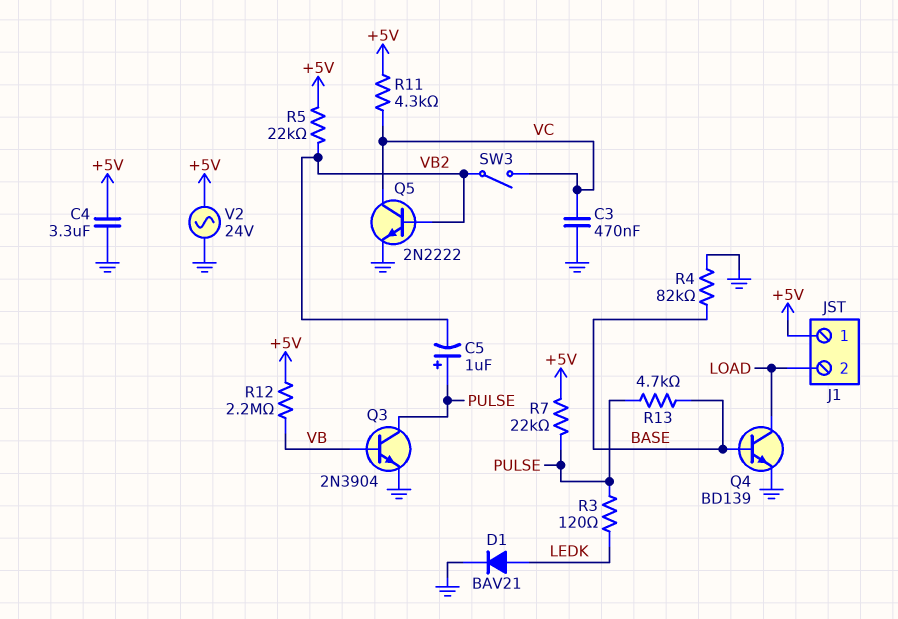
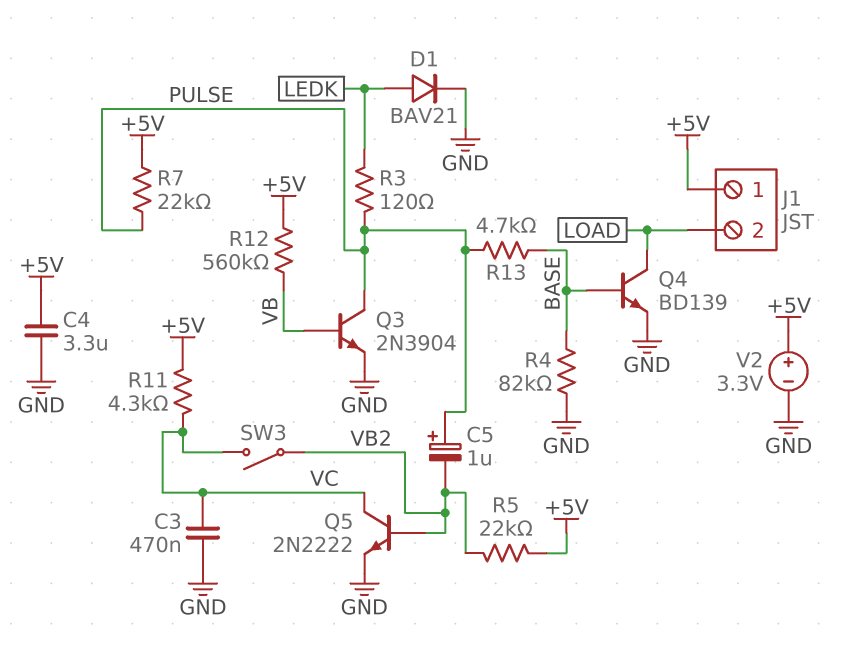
R12: 2.2M (+5V, VB) -> 560k (+5V, VB)
V2: AC 24V (+5V, GND) -> 3.3V (plus +5V, minus GND)

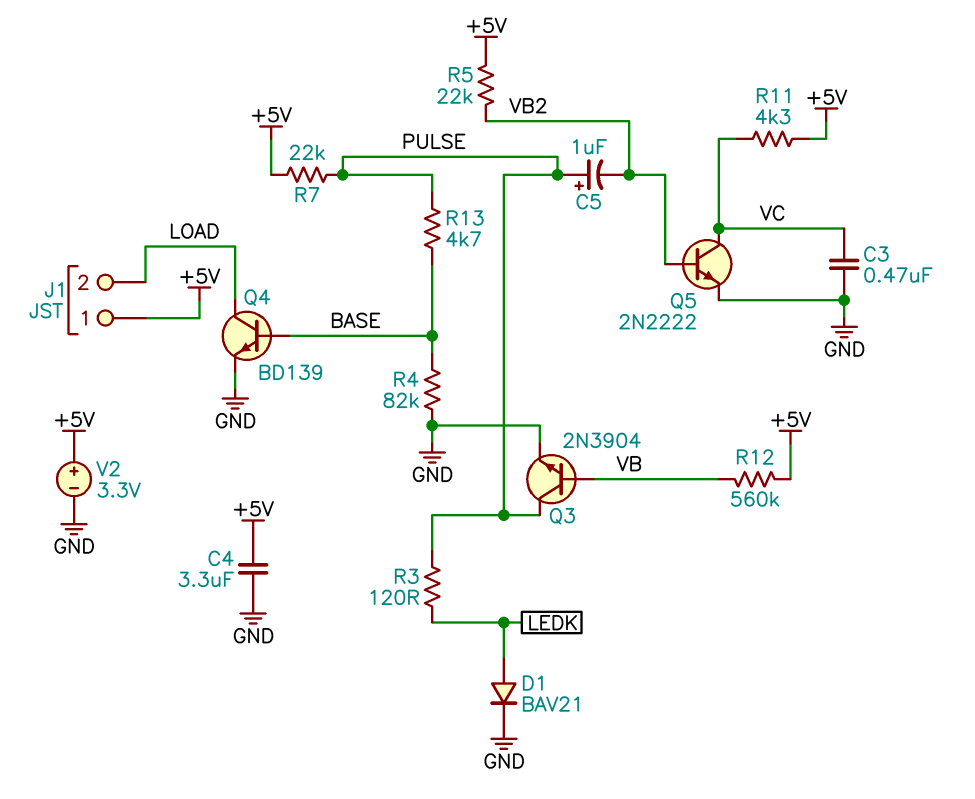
SW3: switch (VB2, VC) -> none

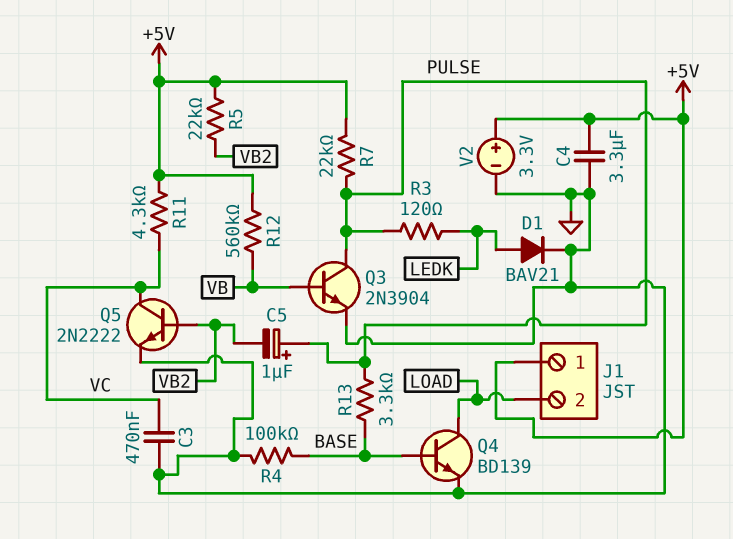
R4: 82k (BASE, GND) -> 100k (BASE, GND)
R13: 4.7k (BASE, PULSE) -> 3.3k (BASE, PULSE)

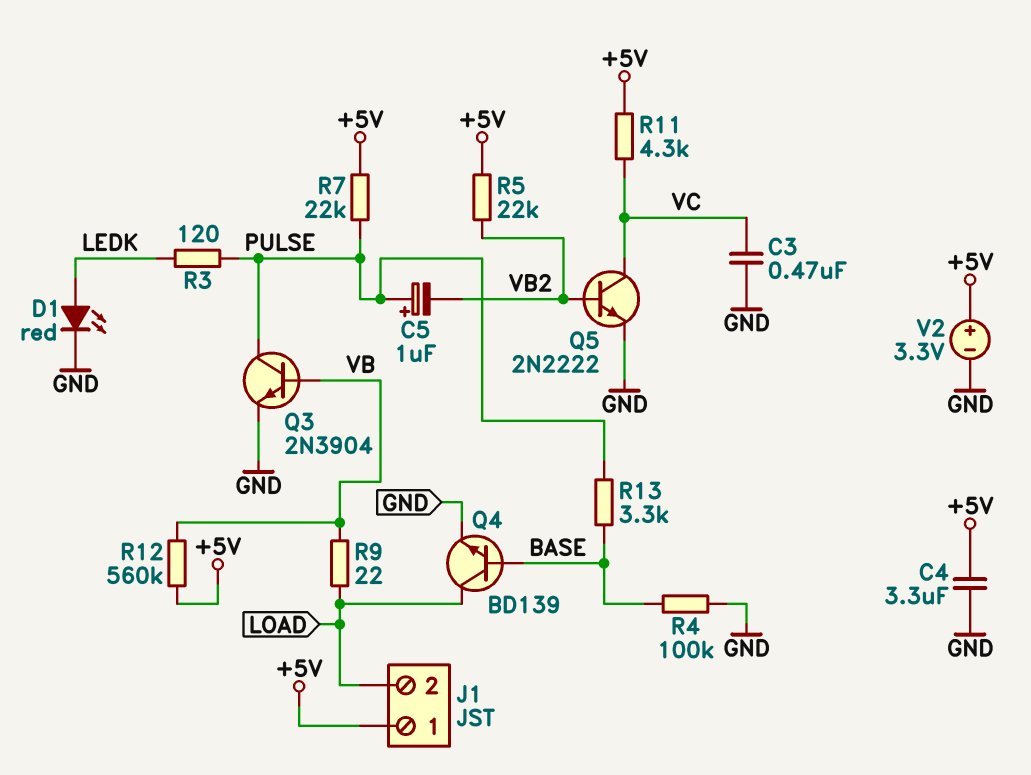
D1: diode BAV21 (A LEDK, K GND) -> LED red (A LEDK, K GND)
R9: none -> 22 (LOAD, VB)

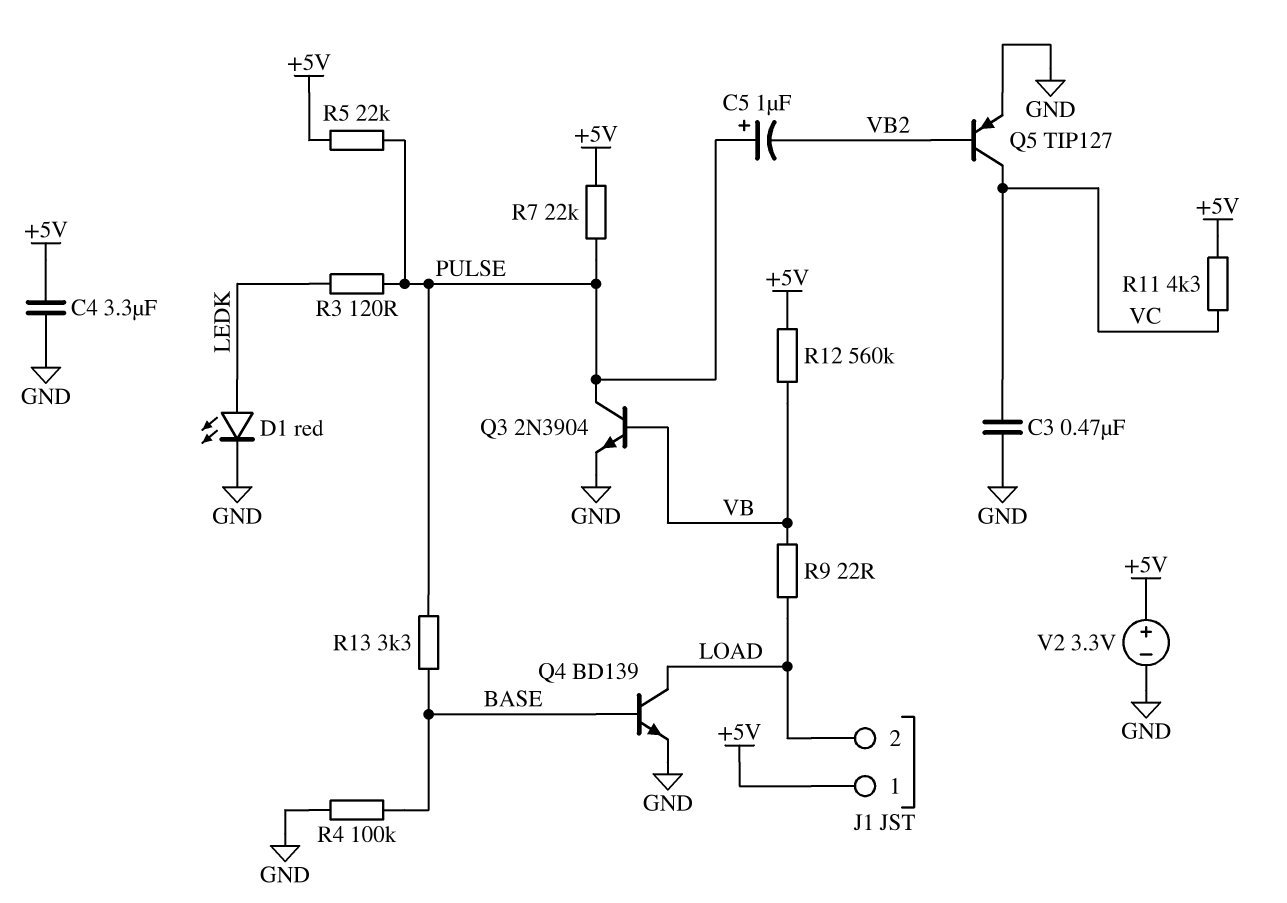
Q5: NPN 2N2222 (B VB2, C VC, E GND) -> PNP TIP127 (B VB2, C VC, E GND)
R5: 22k (+5V, VB2) -> 22k (+5V, PULSE)

